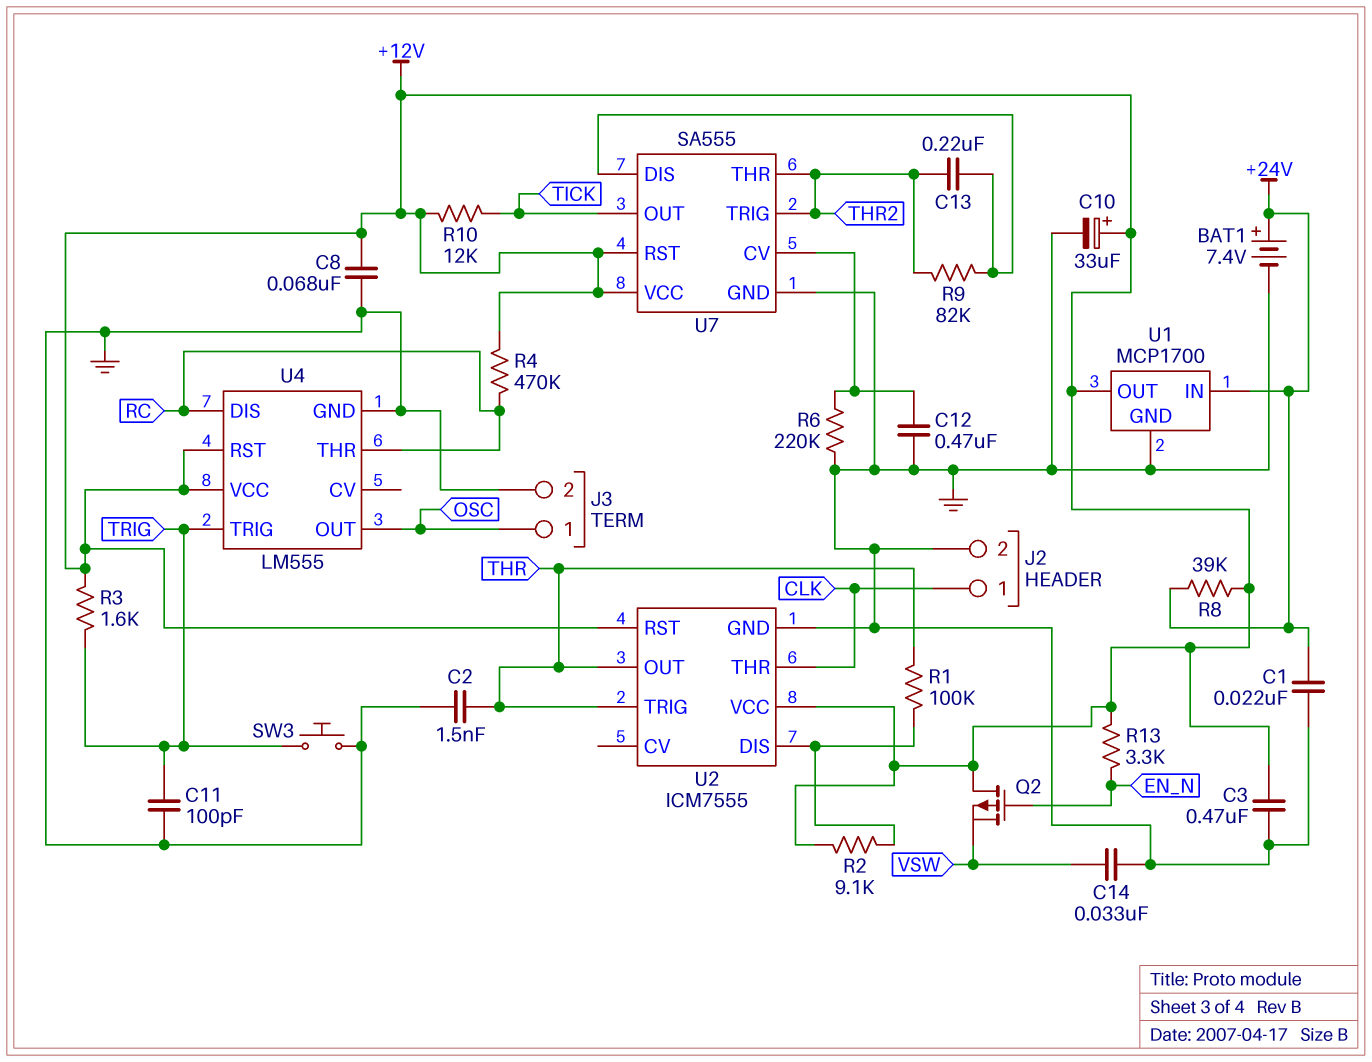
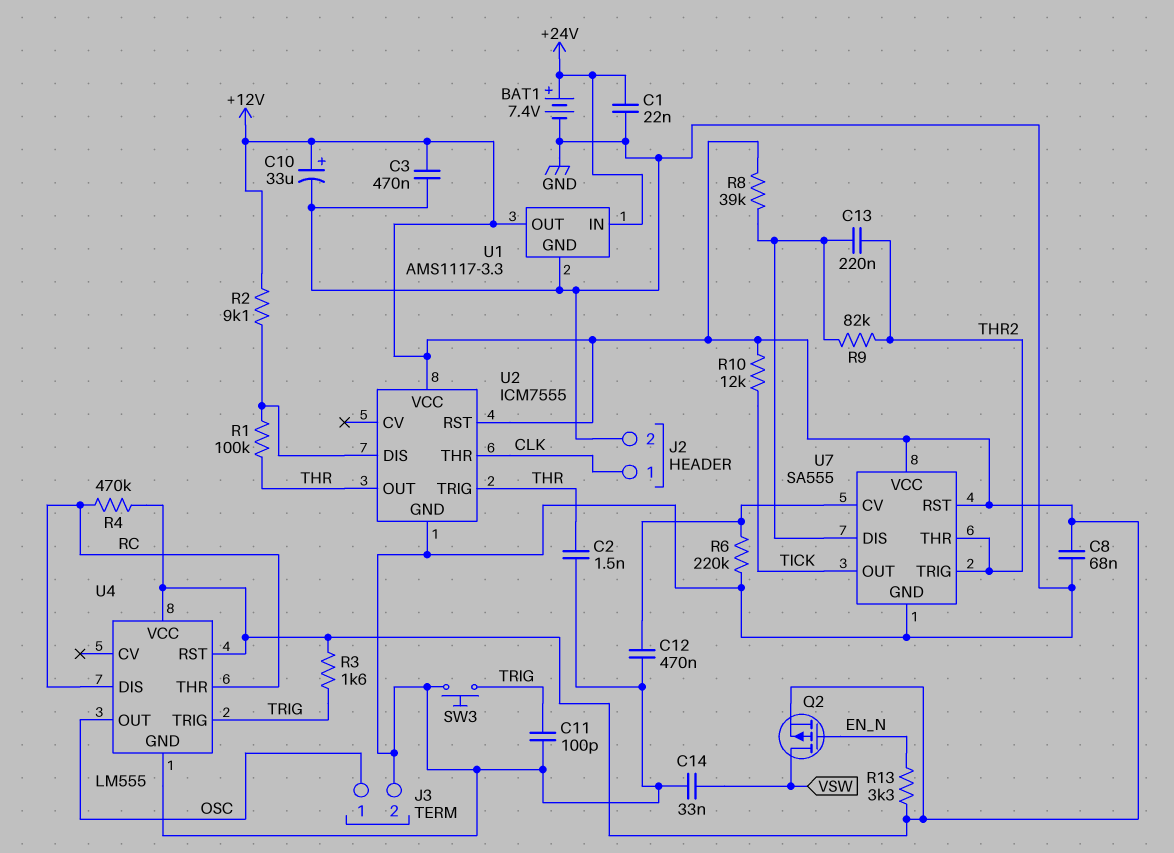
Q2: PMOS (G EN_N, D +12V, S VSW) -> PMOS (G EN_N, D VSW, S +12V)
R8: 39k (+12V, +24V) -> 39k (+12V, U7/DIS)
U1: MCP1700 -> AMS1117-3.3

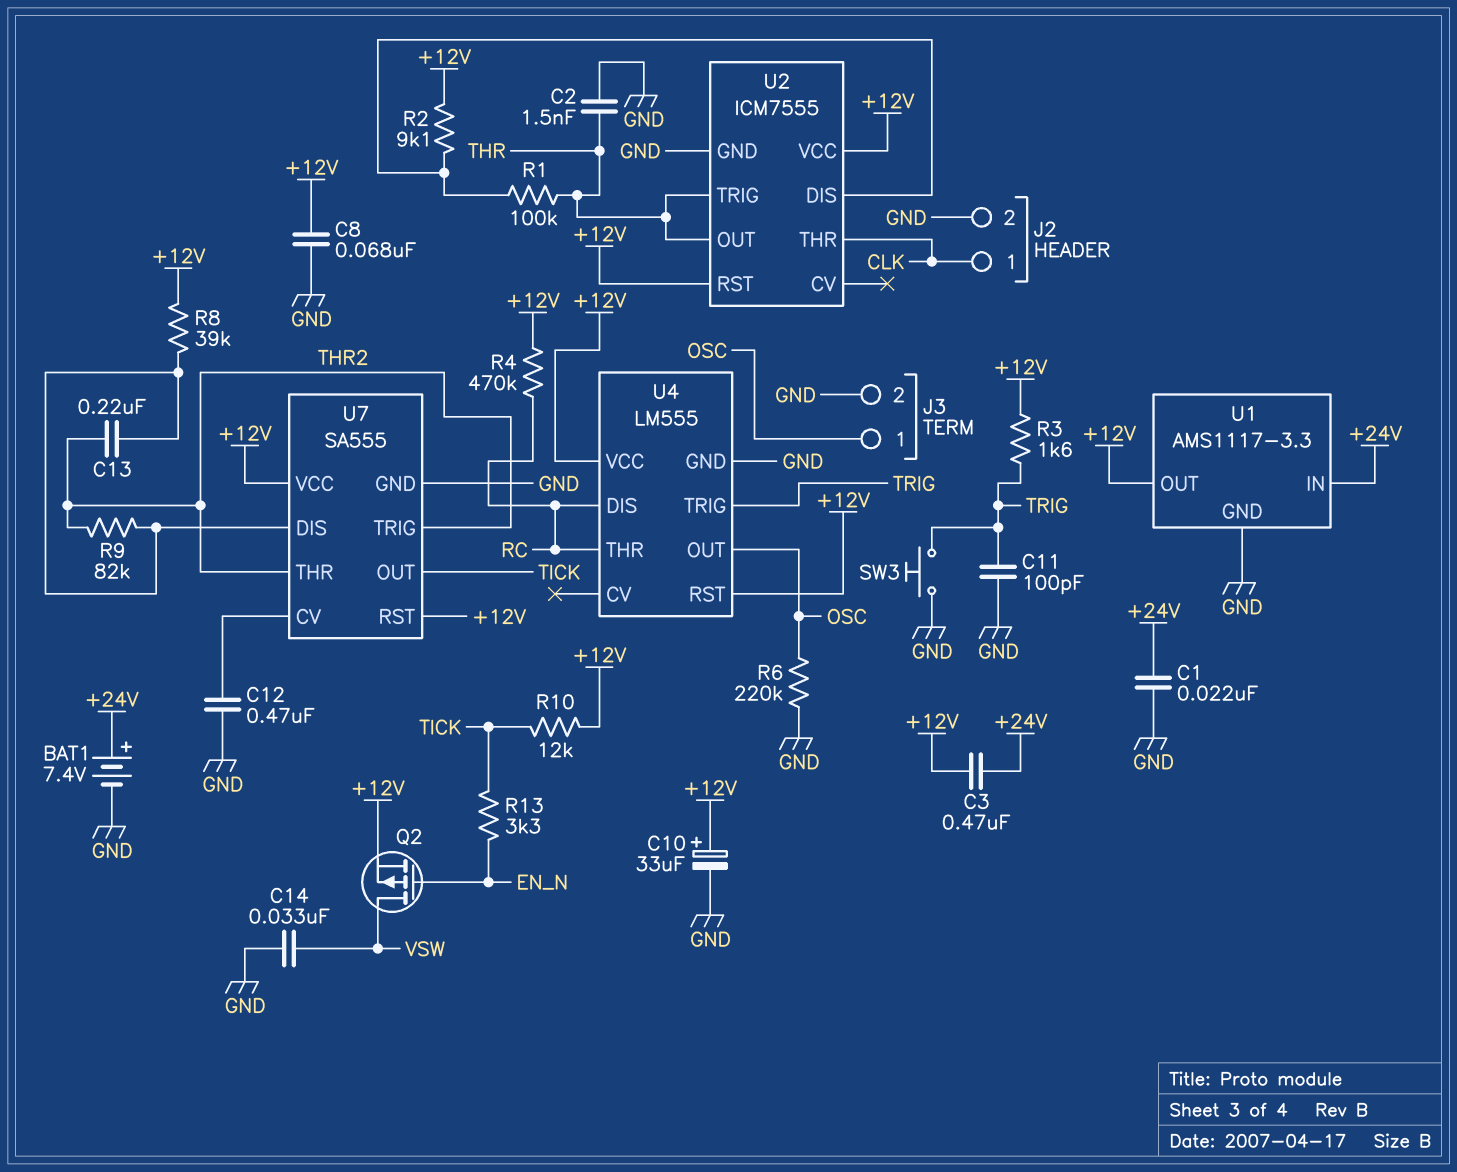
C3: 470nF (+12V, GND) -> 470nF (+12V, +24V)
R6: 220k (GND, U7/CV) -> 220k (GND, OSC)
R13: 3.3k (+12V, EN_N) -> 3.3k (EN_N, TICK)

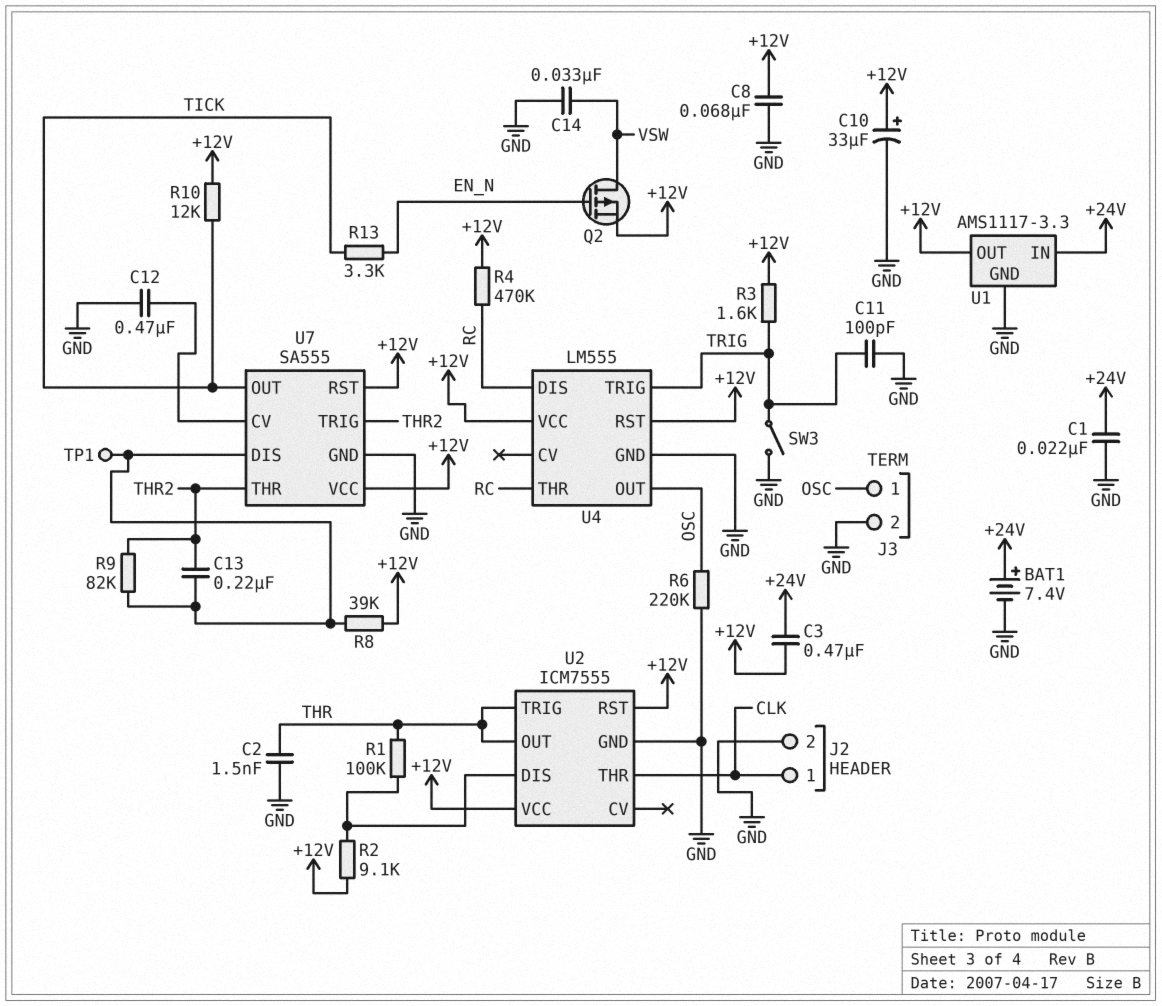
SW3: button (GND, TRIG) -> switch (GND, TRIG)
TP1: none -> test point (U7/DIS)

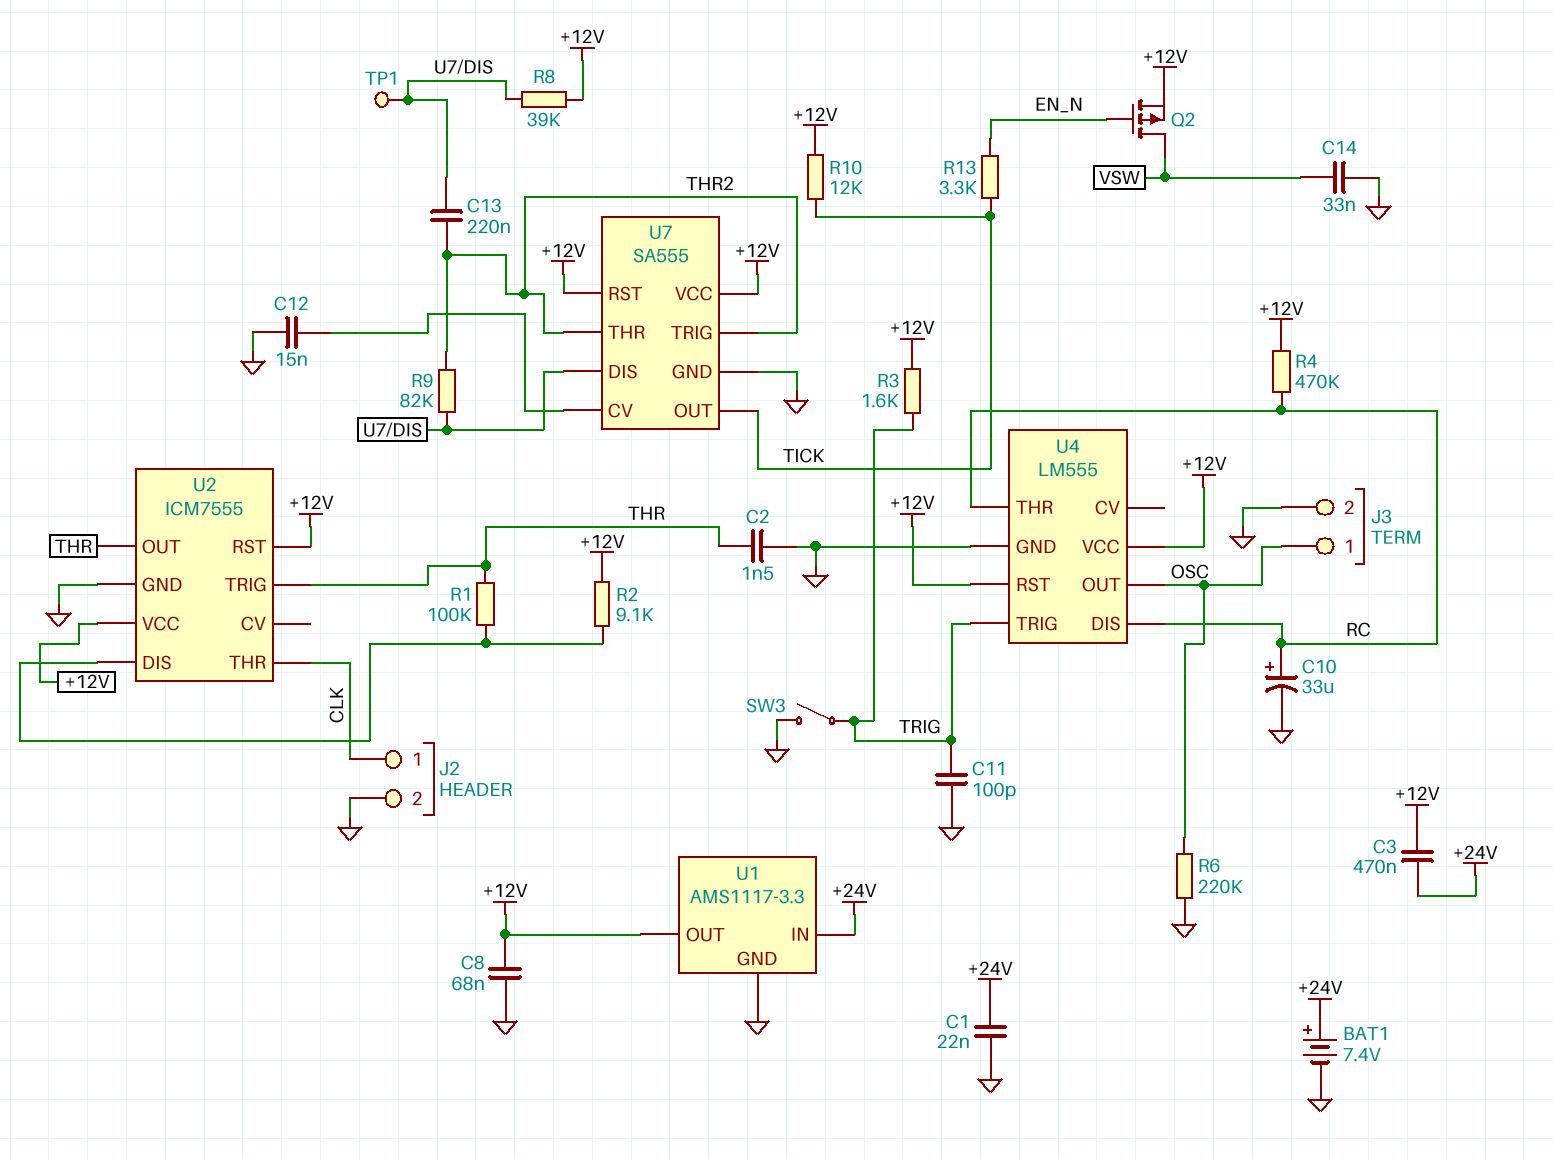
C10: 33uF (plus +12V, minus GND) -> 33uF (plus RC, minus GND)
C12: 470nF (GND, U7/CV) -> 15nF (GND, U7/CV)

